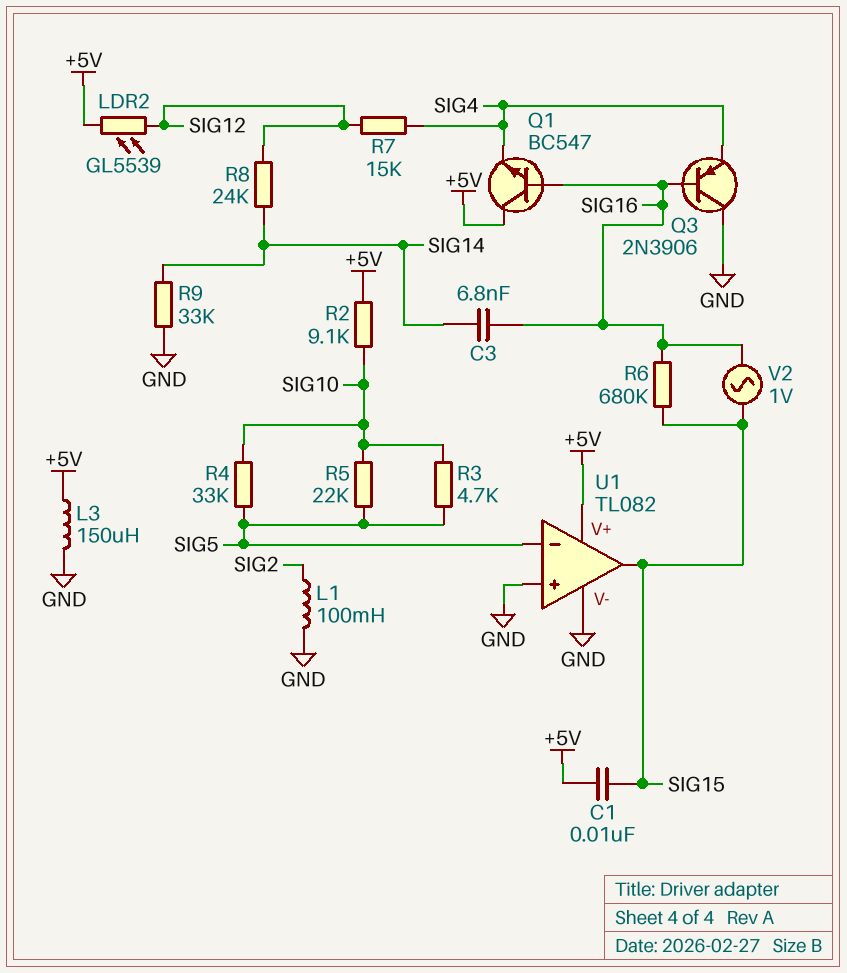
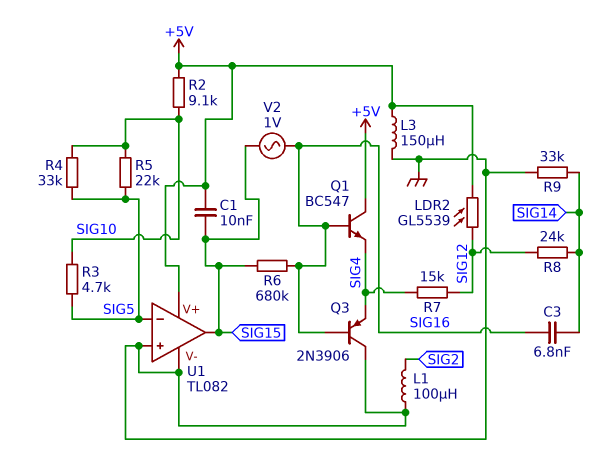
L1: 100mH (GND, SIG2) -> 100uH (GND, SIG2)

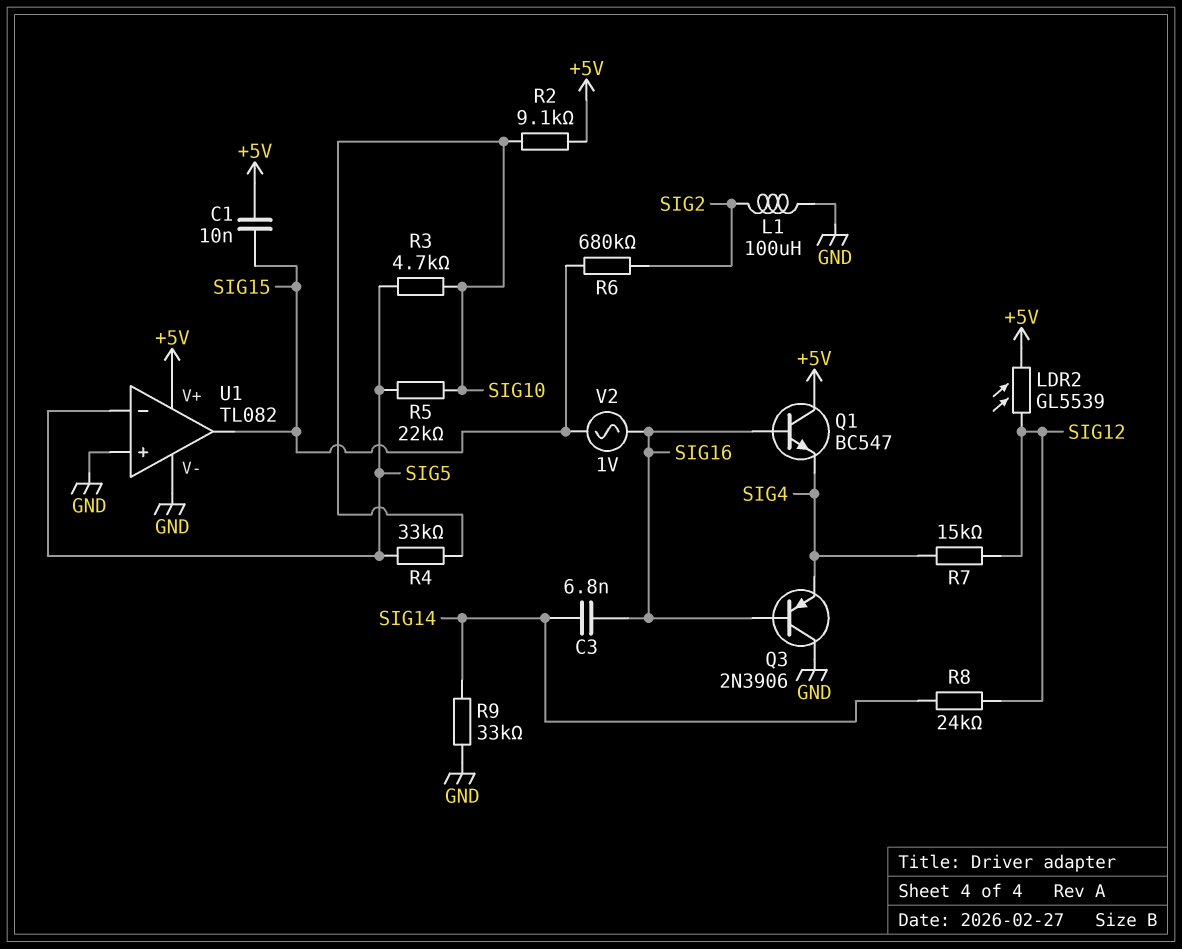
L3: 150uH (+5V, GND) -> none
R6: 680k (SIG15, SIG16) -> 680k (SIG2, SIG15)

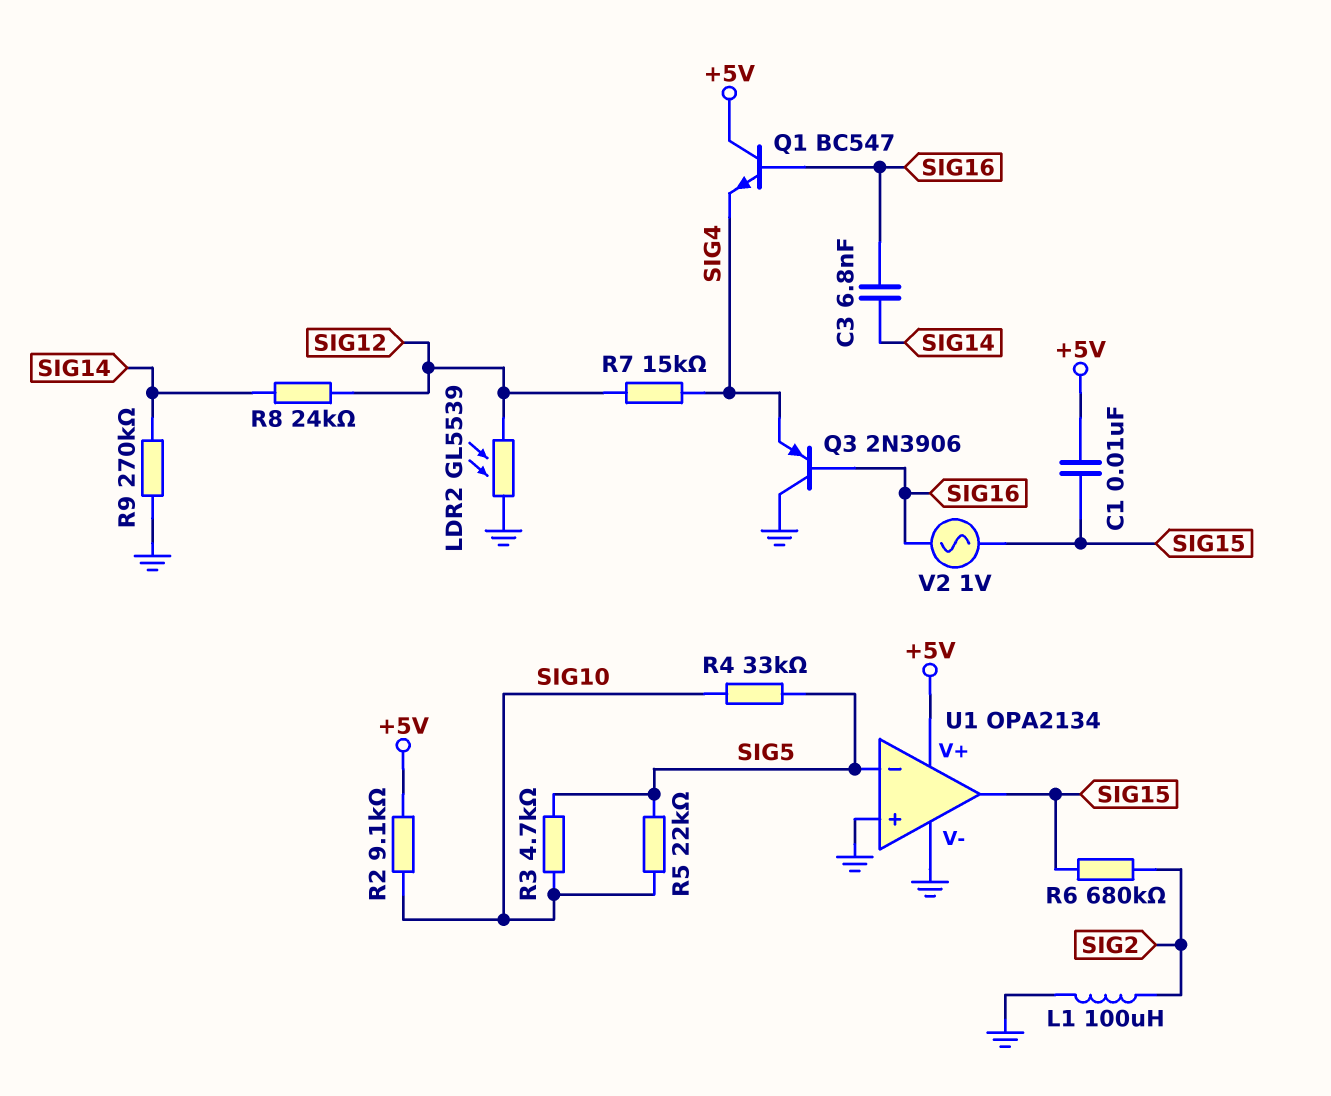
LDR2: GL5539 (+5V, SIG12) -> GL5539 (GND, SIG12)
R9: 33k (GND, SIG14) -> 270k (GND, SIG14)
U1: TL082 -> OPA2134

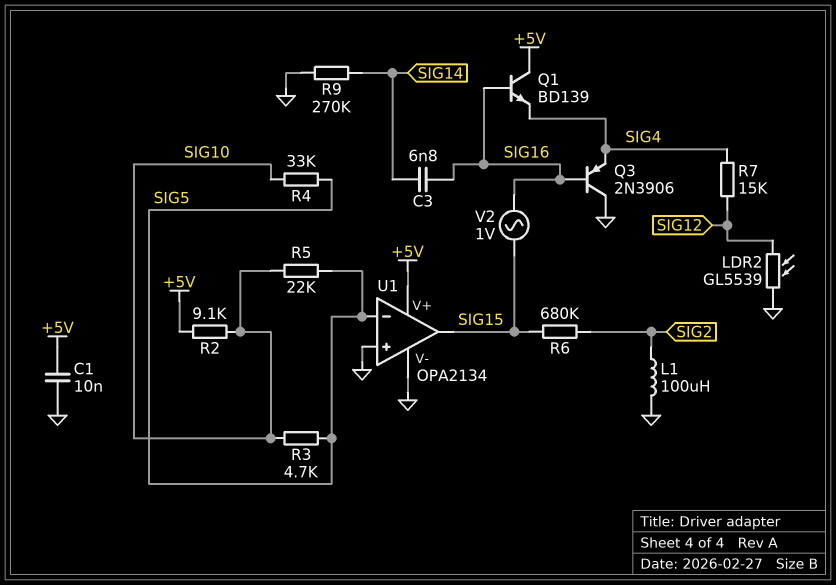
C1: 10nF (+5V, SIG15) -> 10nF (+5V, GND)
Q1: NPN BC547 (B SIG16, C +5V, E SIG4) -> NPN BD139 (B SIG16, C +5V, E SIG4)
R8: 24k (SIG12, SIG14) -> none

